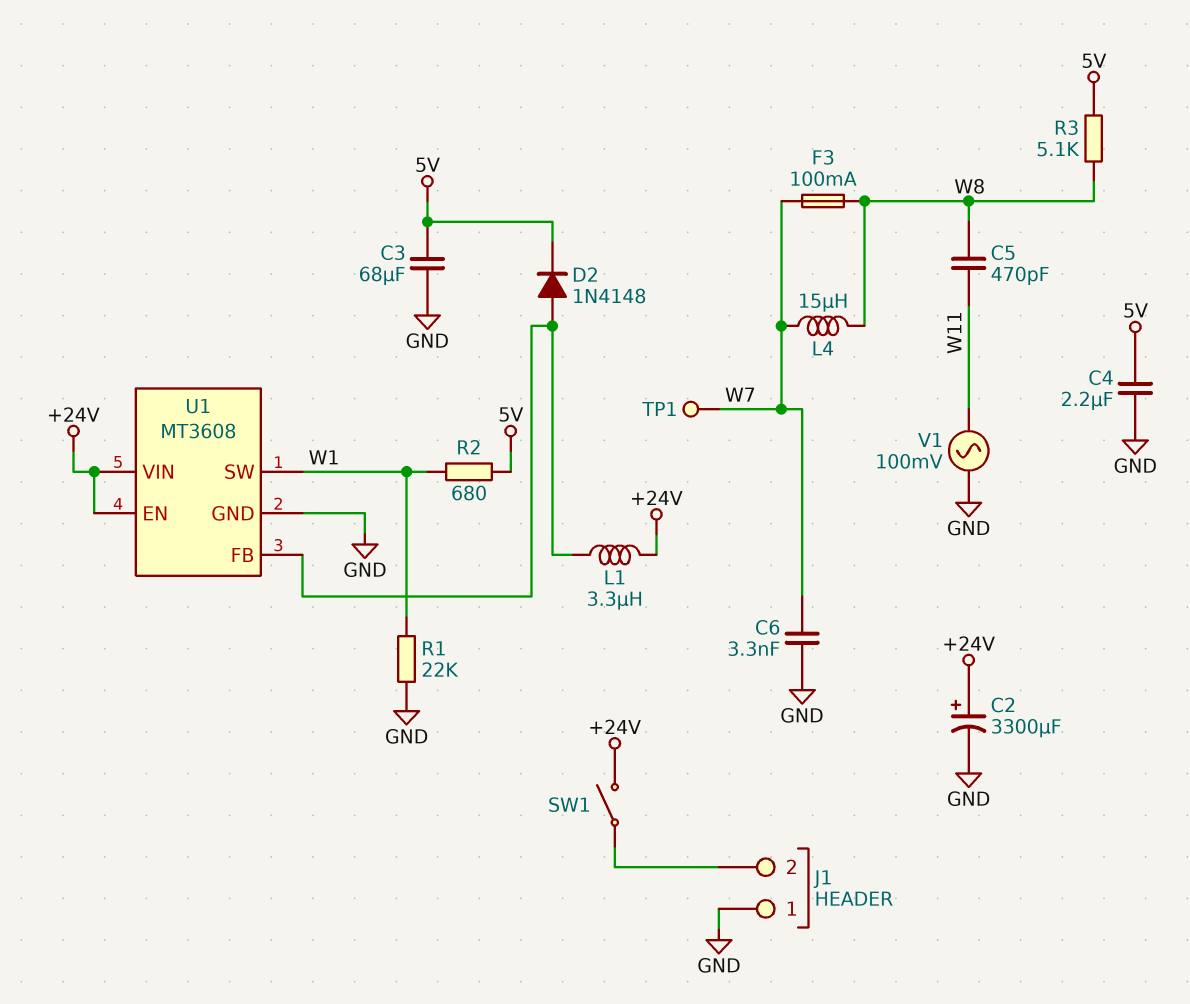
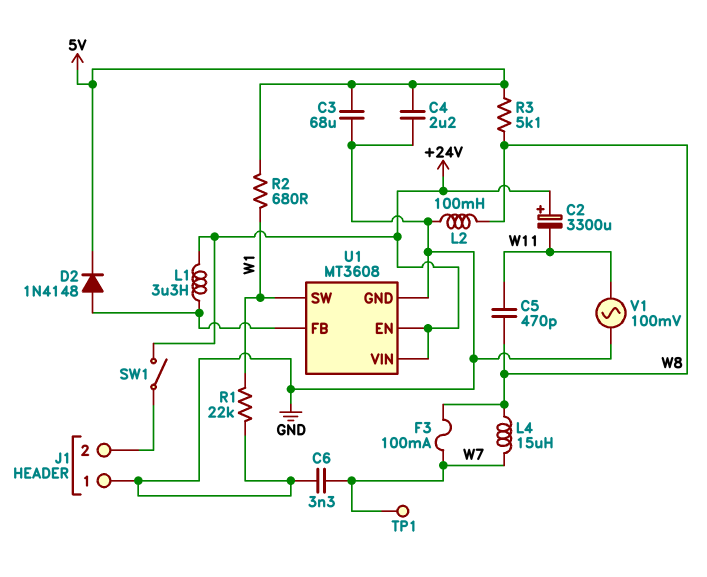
C2: 3300uF (plus +24V, minus GND) -> 3300uF (plus +24V, minus W11)
L2: none -> 100mH (GND, W8)

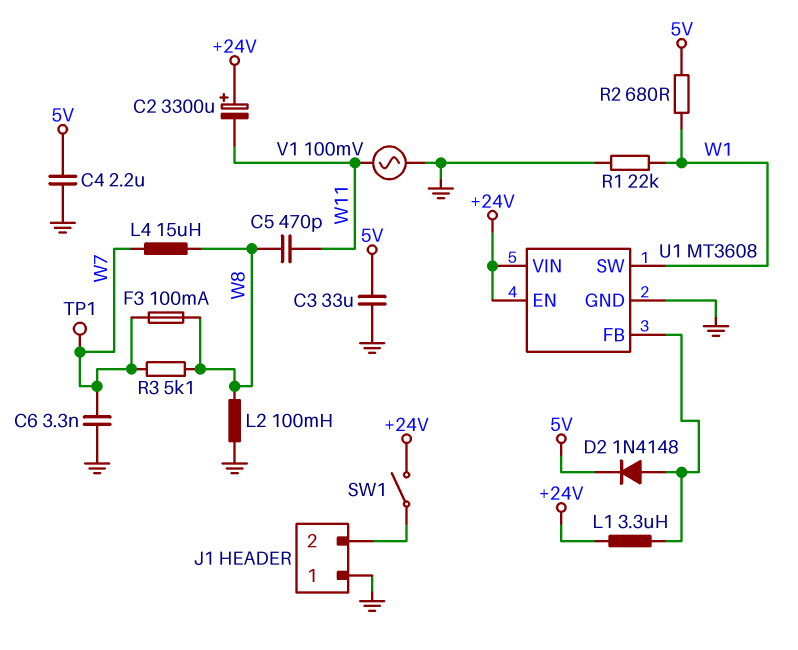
C3: 68uF (5V, GND) -> 33uF (5V, GND)
R3: 5.1k (5V, W8) -> 5.1k (W7, W8)

